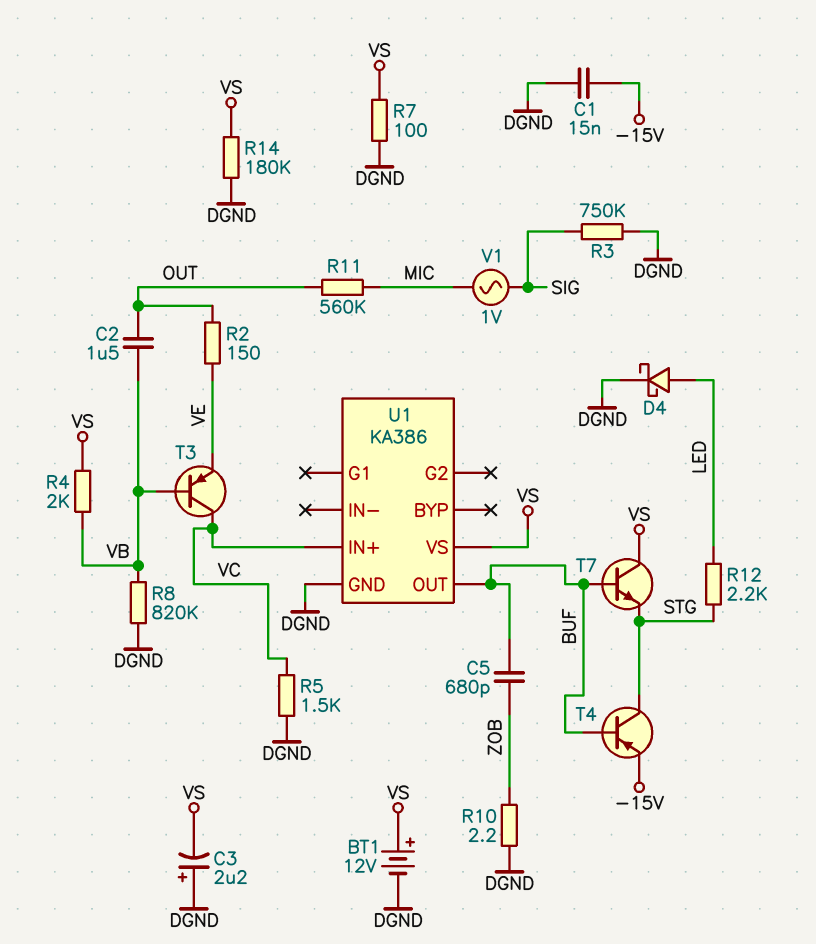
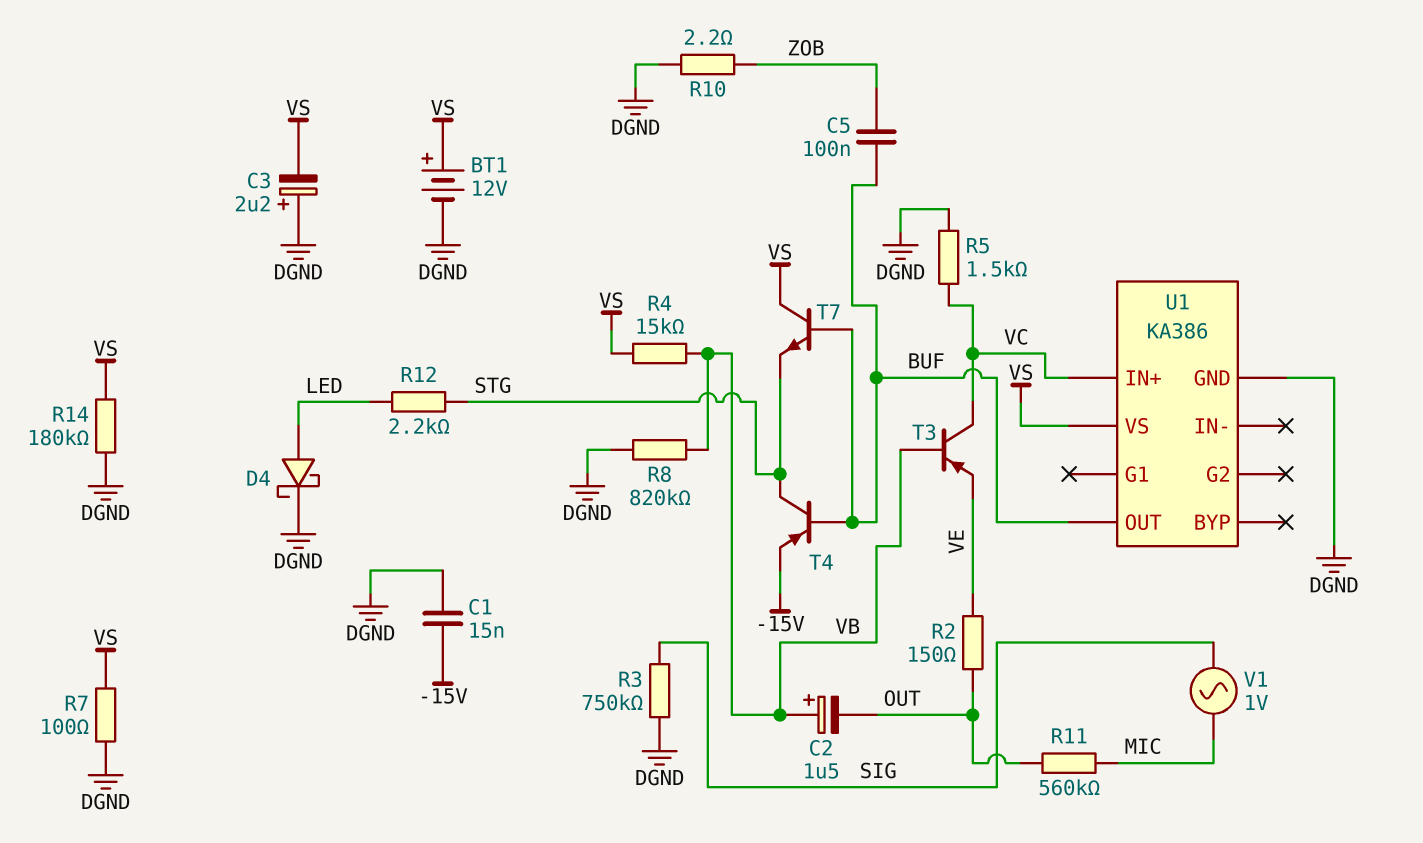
C2: 1.5uF (OUT, VB) -> 1.5uF (plus VB, minus OUT)
C5: 680pF (BUF, ZOB) -> 100nF (BUF, ZOB)
R4: 2k (VB, VS) -> 15k (VB, VS)

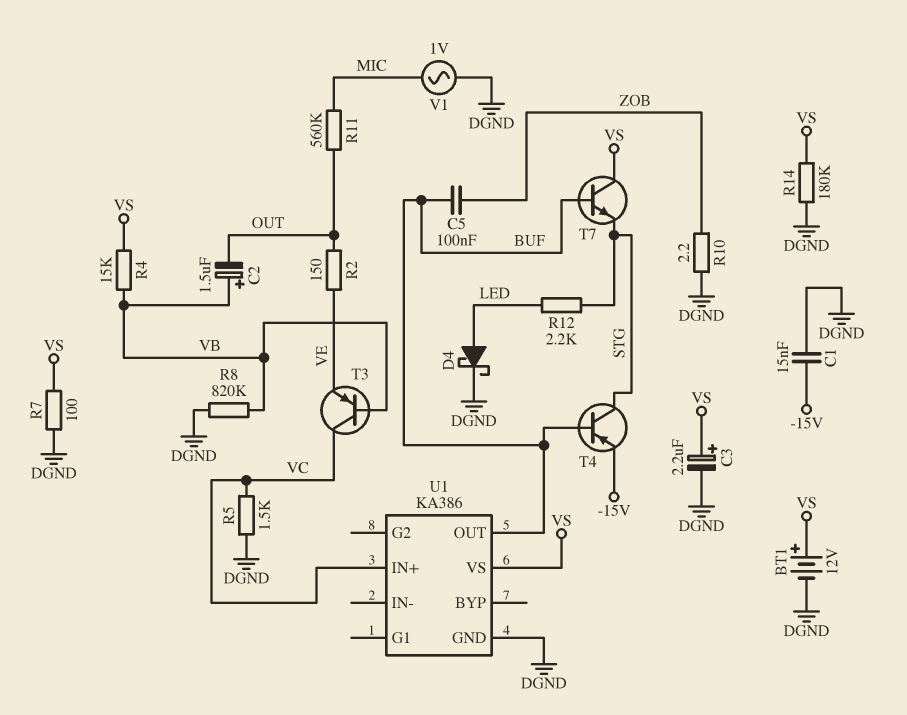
C3: 2.2uF (plus DGND, minus VS) -> 2.2uF (plus VS, minus DGND)
R3: 750k (DGND, SIG) -> none
V1: AC 1V (MIC, SIG) -> AC 1V (DGND, MIC)

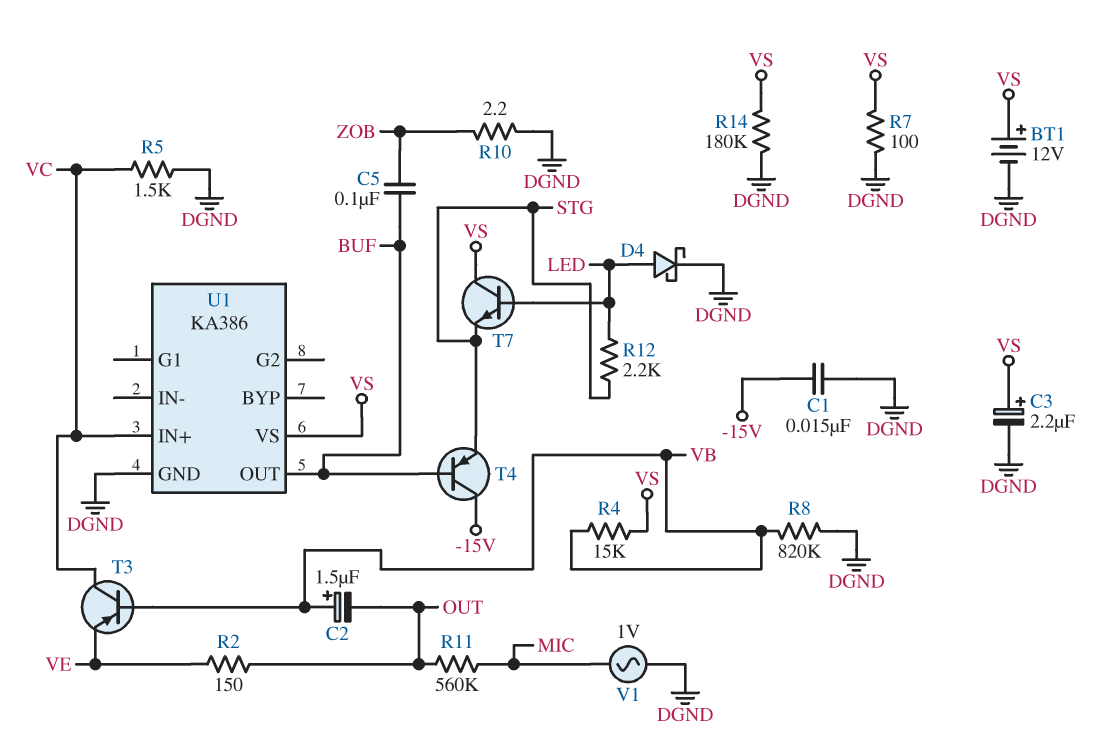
T4: PNP (B BUF, C STG, E -15V) -> PNP (B BUF, C -15V, E STG)
T7: NPN (B BUF, C VS, E STG) -> NPN (B LED, C VS, E STG)

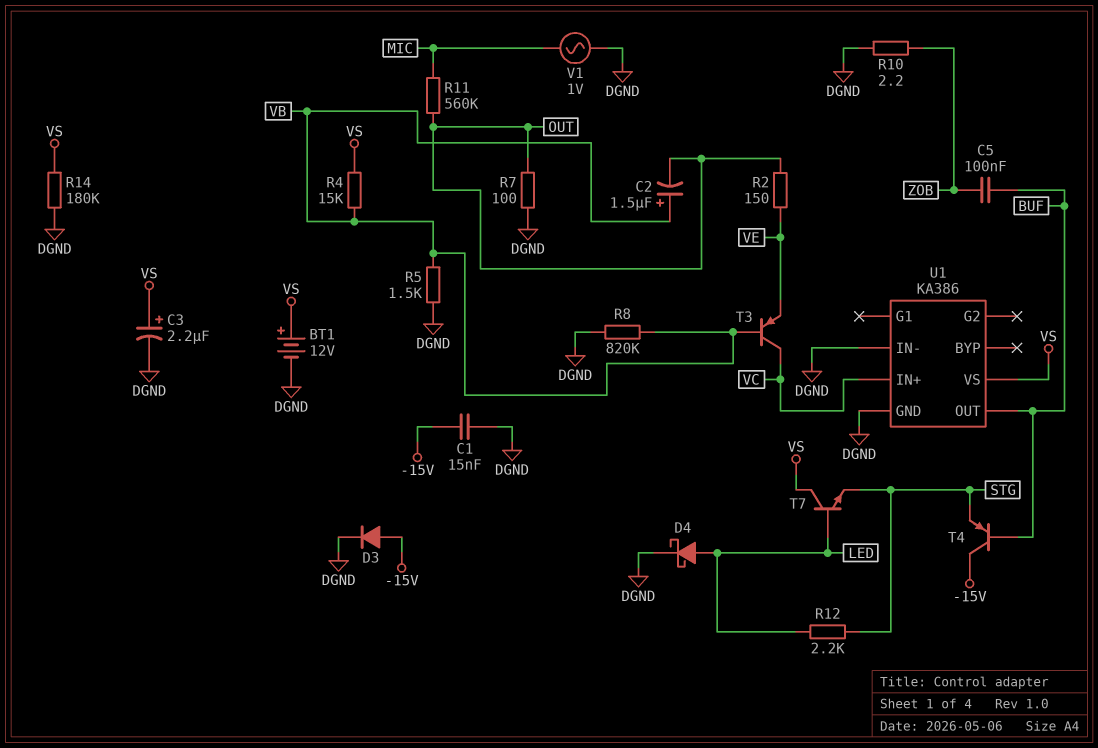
D3: none -> diode (A -15V, K DGND)
R5: 1.5k (DGND, VC) -> 1.5k (DGND, VB)
R7: 100 (DGND, VS) -> 100 (DGND, OUT)
U1 pin IN-: none -> DGND

